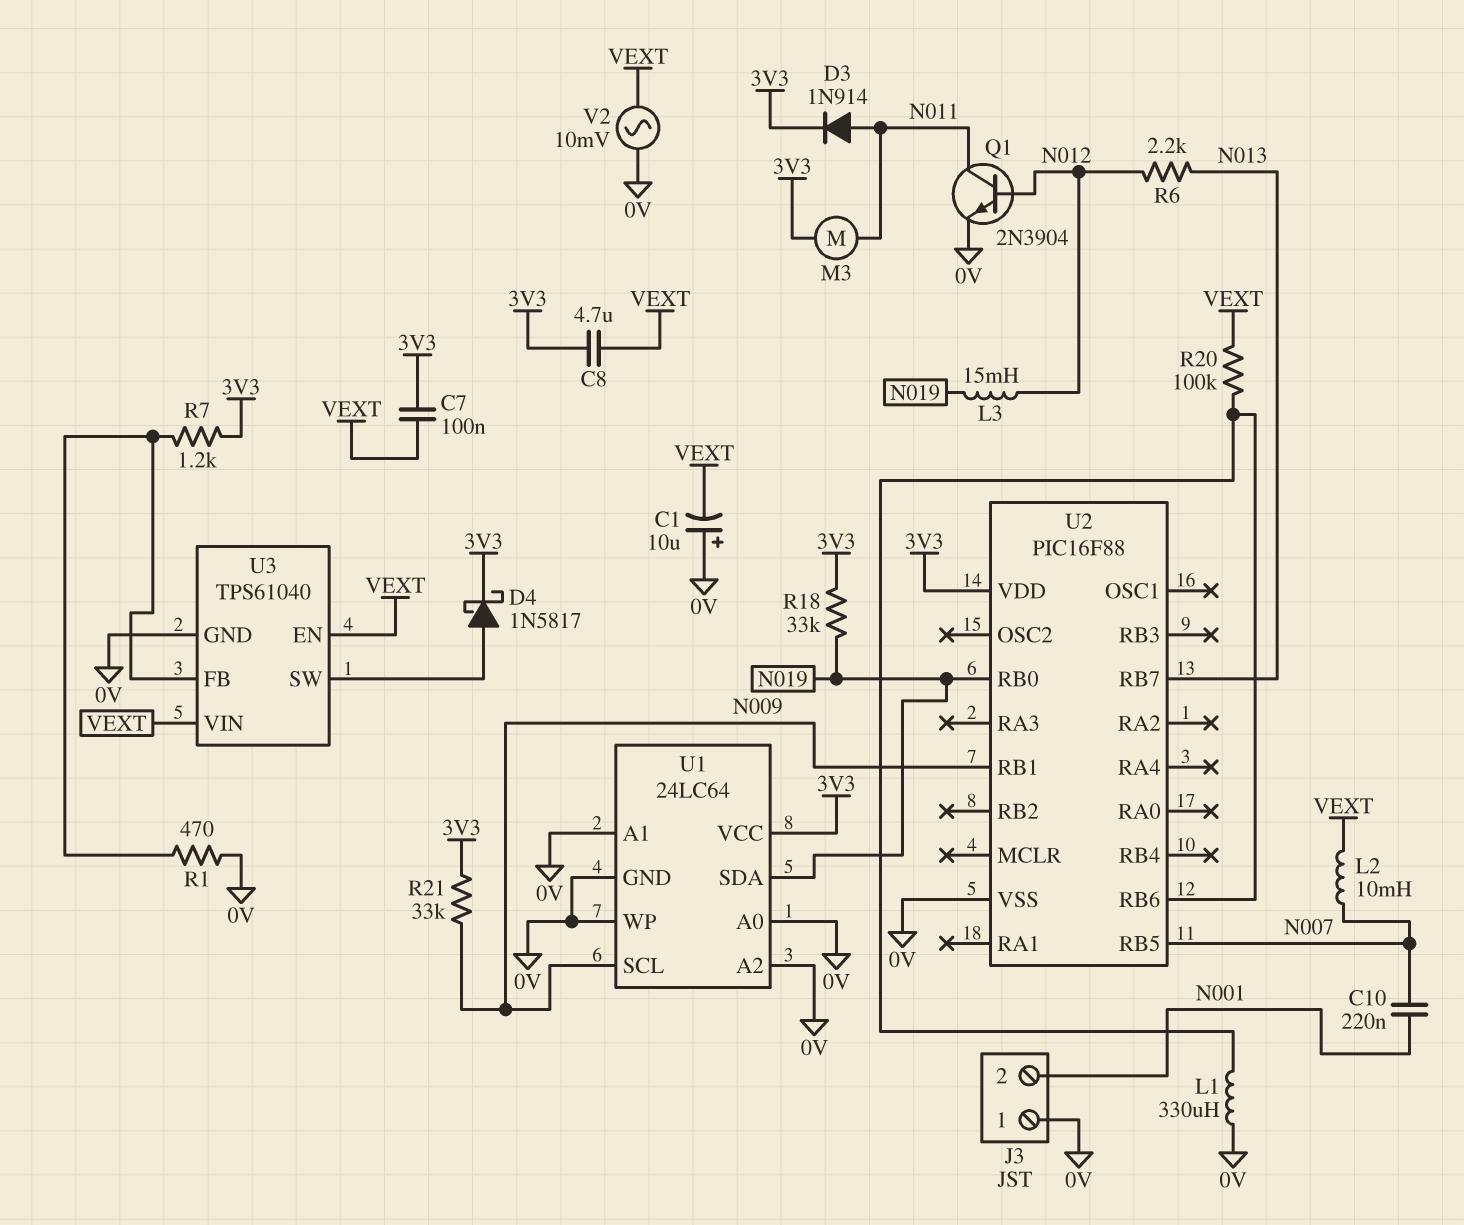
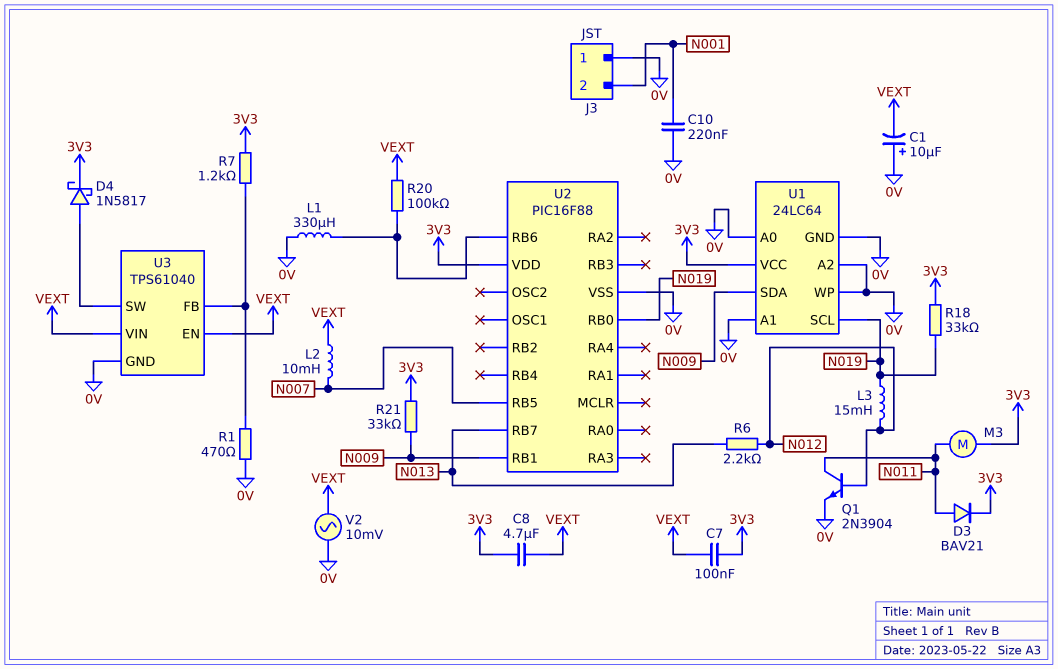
C10: 220nF (N001, N007) -> 220nF (0V, N001)
D3: diode 1N914 (A N011, K 3V3) -> diode BAV21 (A N011, K 3V3)
U1 pin SCL: N009 -> N019
U1 pin SDA: N019 -> N009

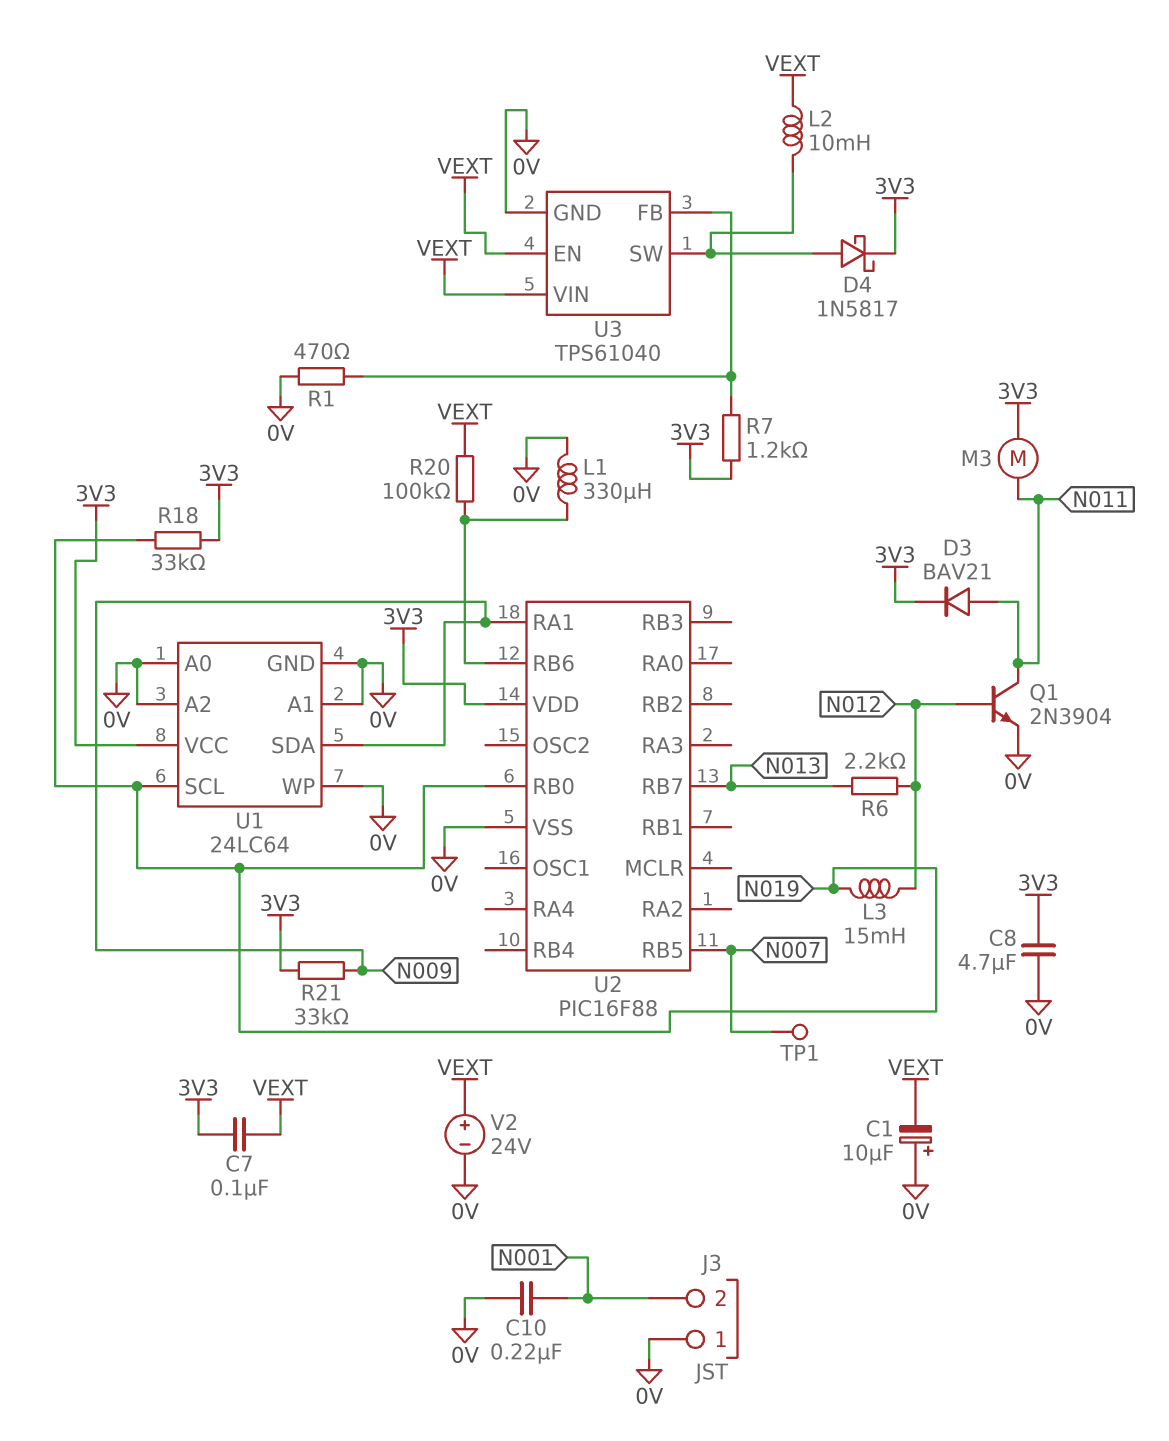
C8: 4.7uF (3V3, VEXT) -> 4.7uF (0V, 3V3)
L2: 10mH (N007, VEXT) -> 10mH (U3/SW, VEXT)
TP1: none -> test point (N007)
U2 pin RA1: none -> N009
U2 pin RB1: N009 -> none
V2: AC 10mV (0V, VEXT) -> 24V (plus VEXT, minus 0V)

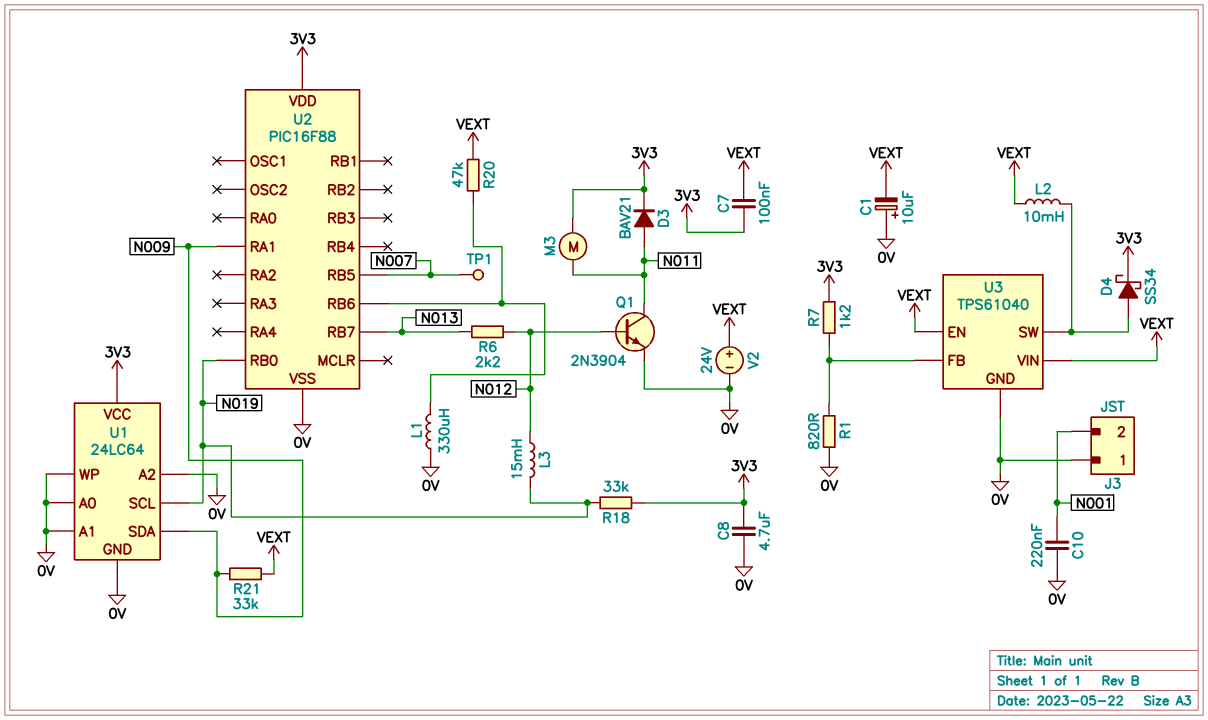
D4: schottky 1N5817 (A U3/SW, K 3V3) -> schottky SS34 (A U3/SW, K 3V3)
R1: 470 (0V, U3/FB) -> 820 (0V, U3/FB)
R20: 100k (U2/RB6, VEXT) -> 47k (U2/RB6, VEXT)
R21: 33k (3V3, N009) -> 33k (N009, VEXT)

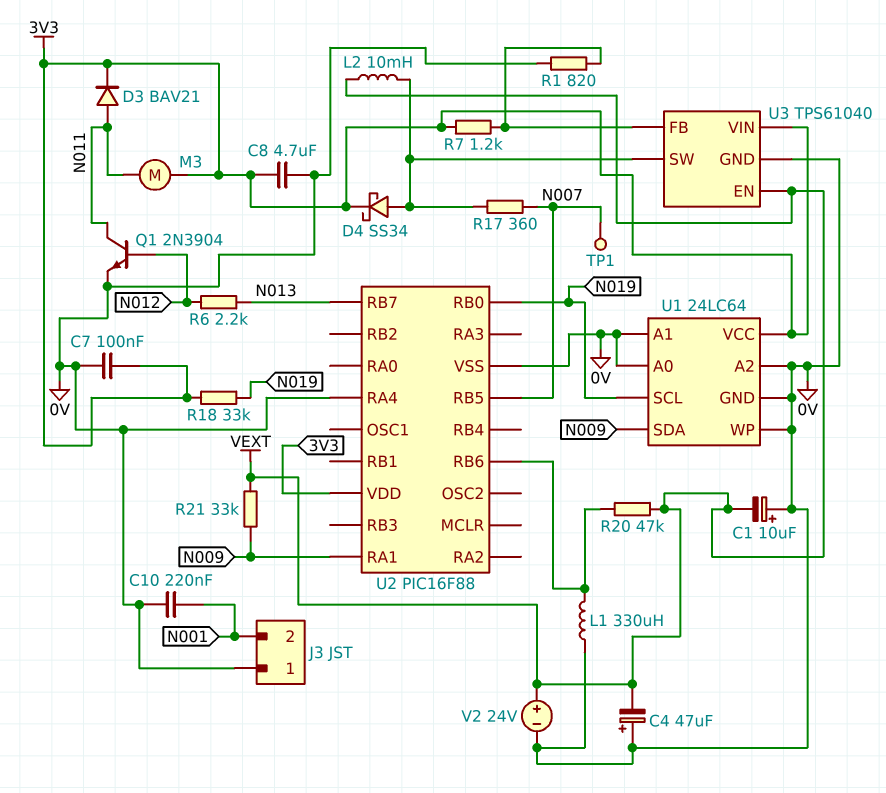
C4: none -> 47uF (plus 0V, minus VEXT)
C7: 100nF (3V3, VEXT) -> 100nF (0V, 3V3)
L3: 15mH (N012, N019) -> none
R17: none -> 360 (N007, U3/SW)
U2 pin RA4: none -> 0V
U3 pin VIN: VEXT -> 3V3

